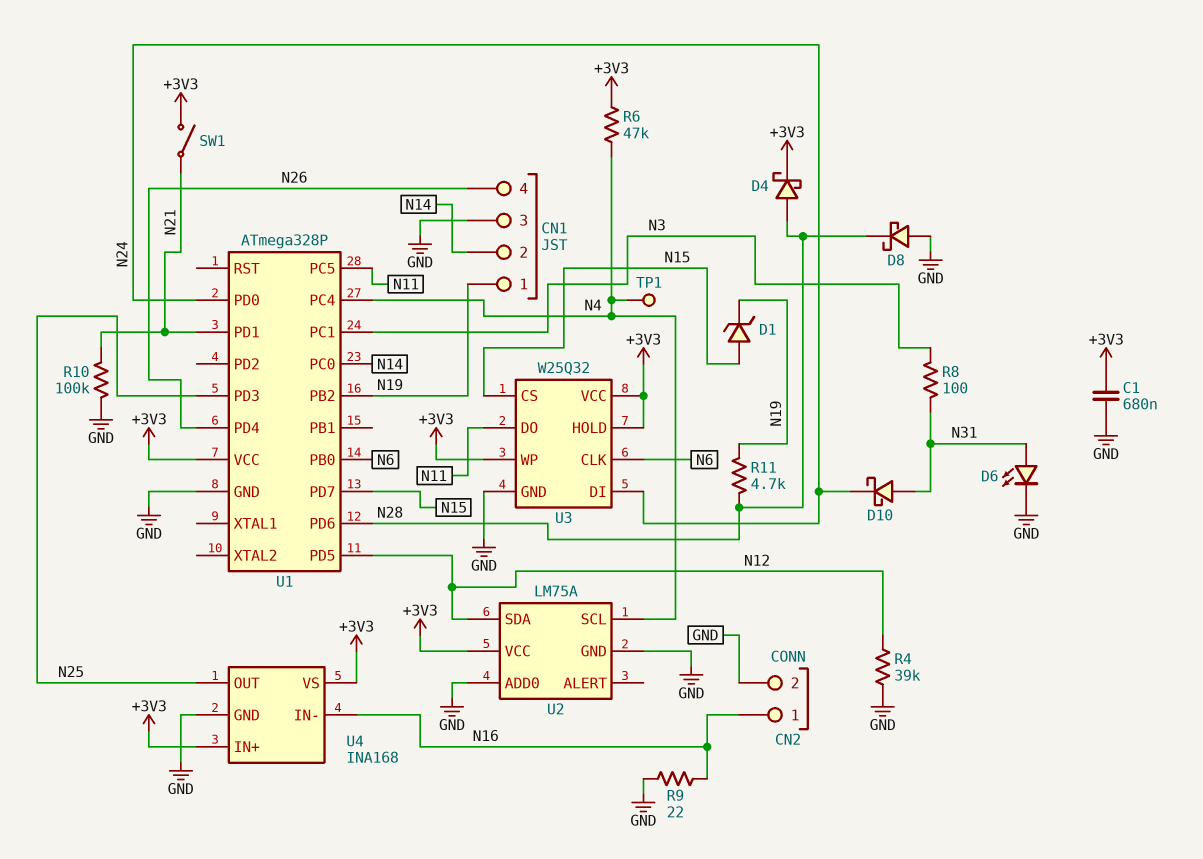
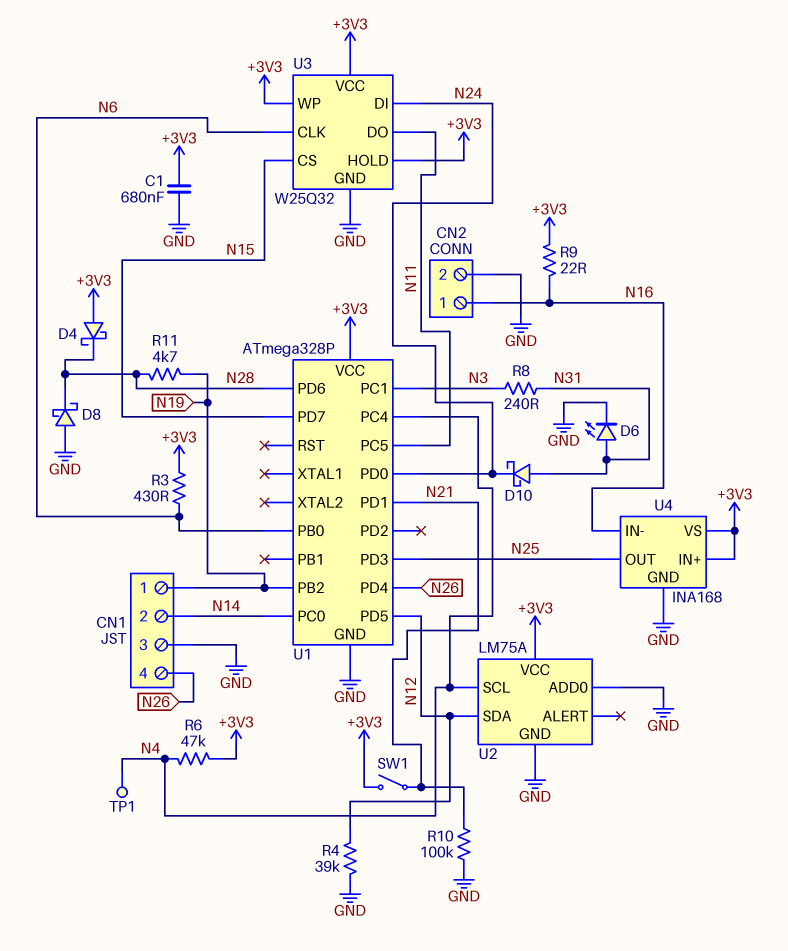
D1: zener (A N15, K N19) -> none
D4: schottky (A N28, K +3V3) -> schottky (A +3V3, K N28)
R3: none -> 430 (+3V3, N6)
R8: 100 (N3, N31) -> 240 (N3, N31)
R9: 22 (GND, N16) -> 22 (+3V3, N16)

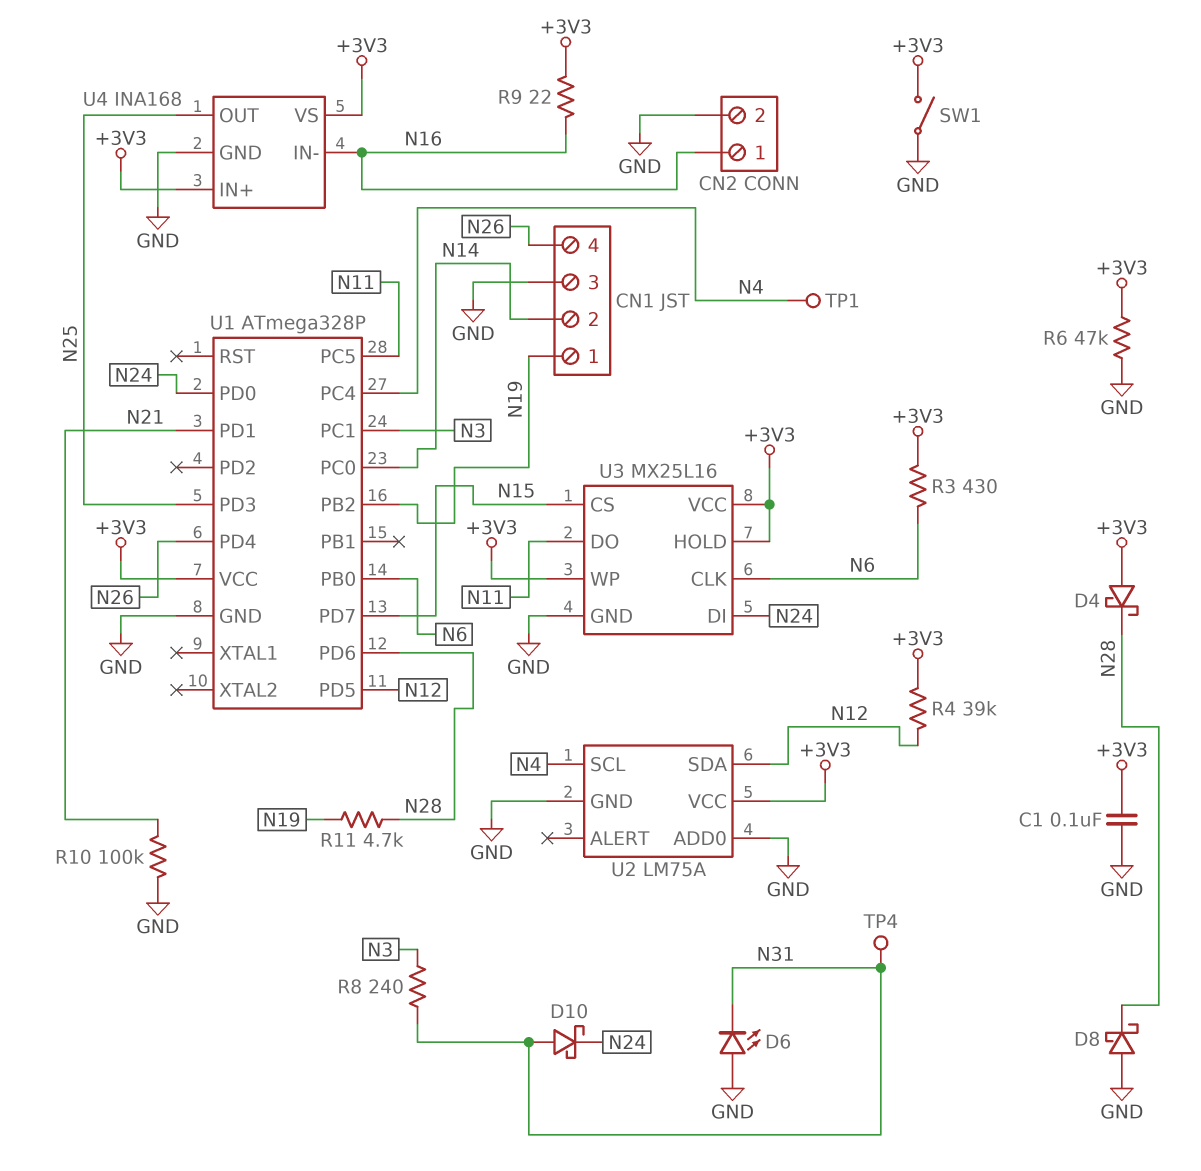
C1: 680nF (+3V3, GND) -> 100nF (+3V3, GND)
D6: LED (A N31, K GND) -> LED (A GND, K N31)
R4: 39k (GND, N12) -> 39k (+3V3, N12)
R6: 47k (+3V3, N4) -> 47k (+3V3, GND)
SW1: switch (+3V3, N21) -> switch (+3V3, GND)
TP4: none -> test point (N31)
U3: W25Q32 -> MX25L16

